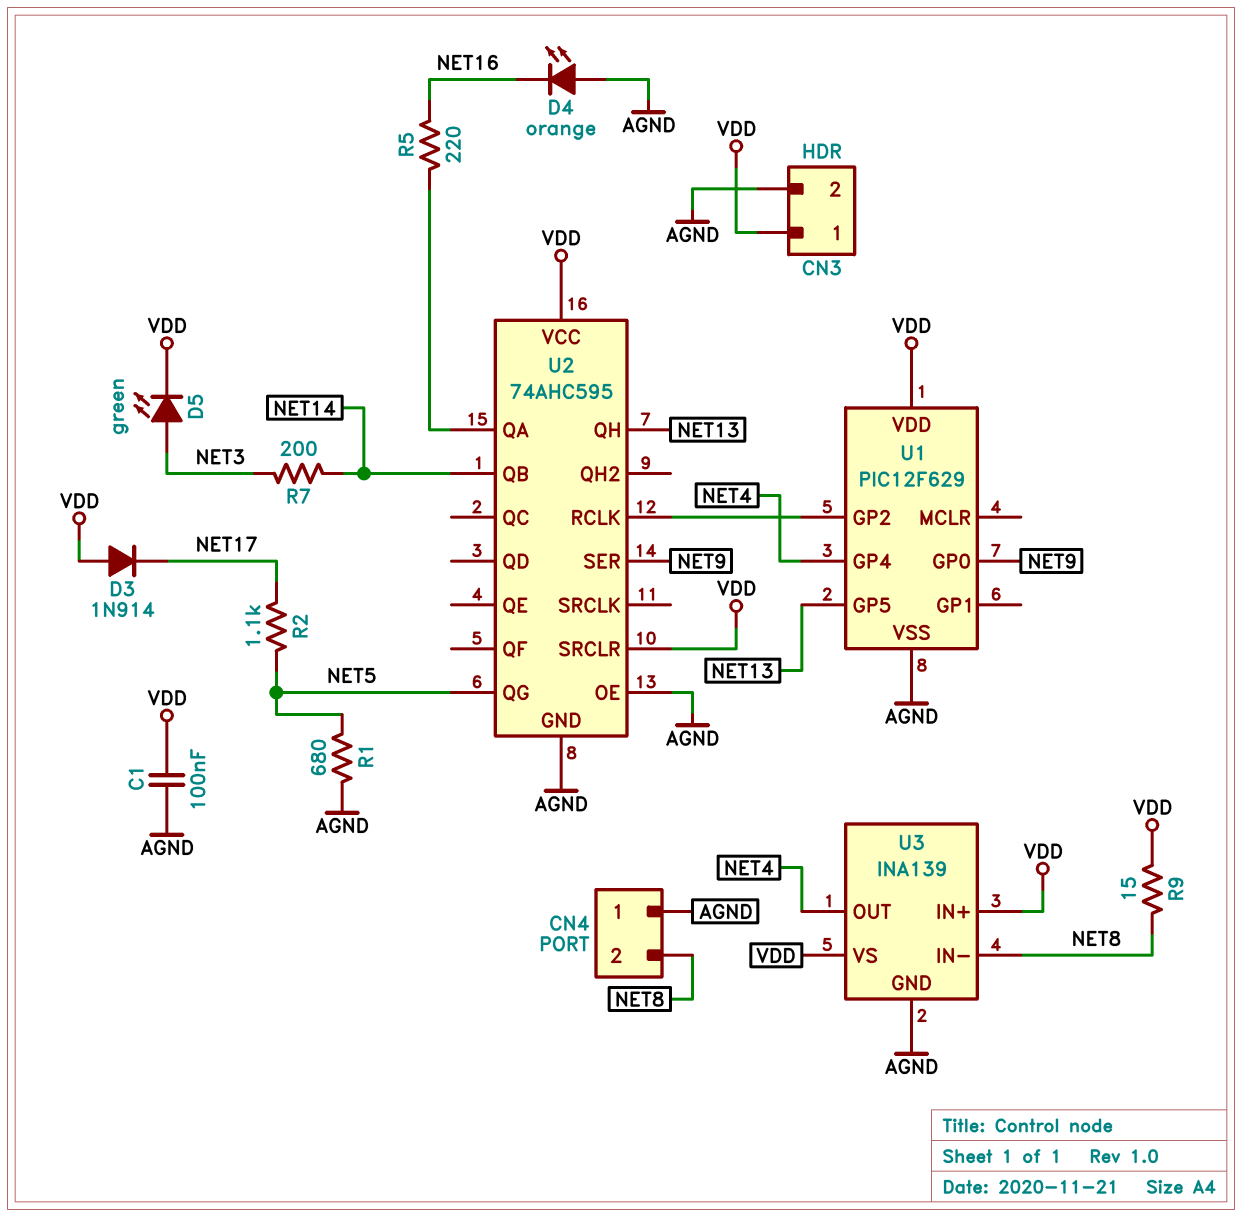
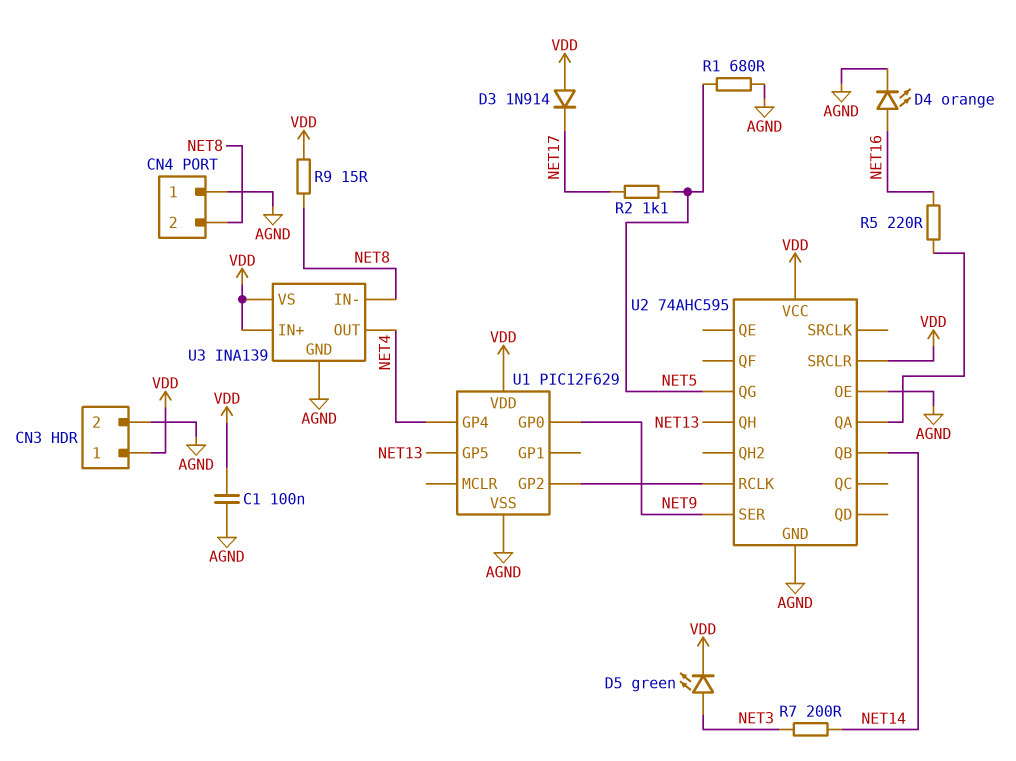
D4: LED orange (A AGND, K NET16) -> LED orange (A NET16, K AGND)

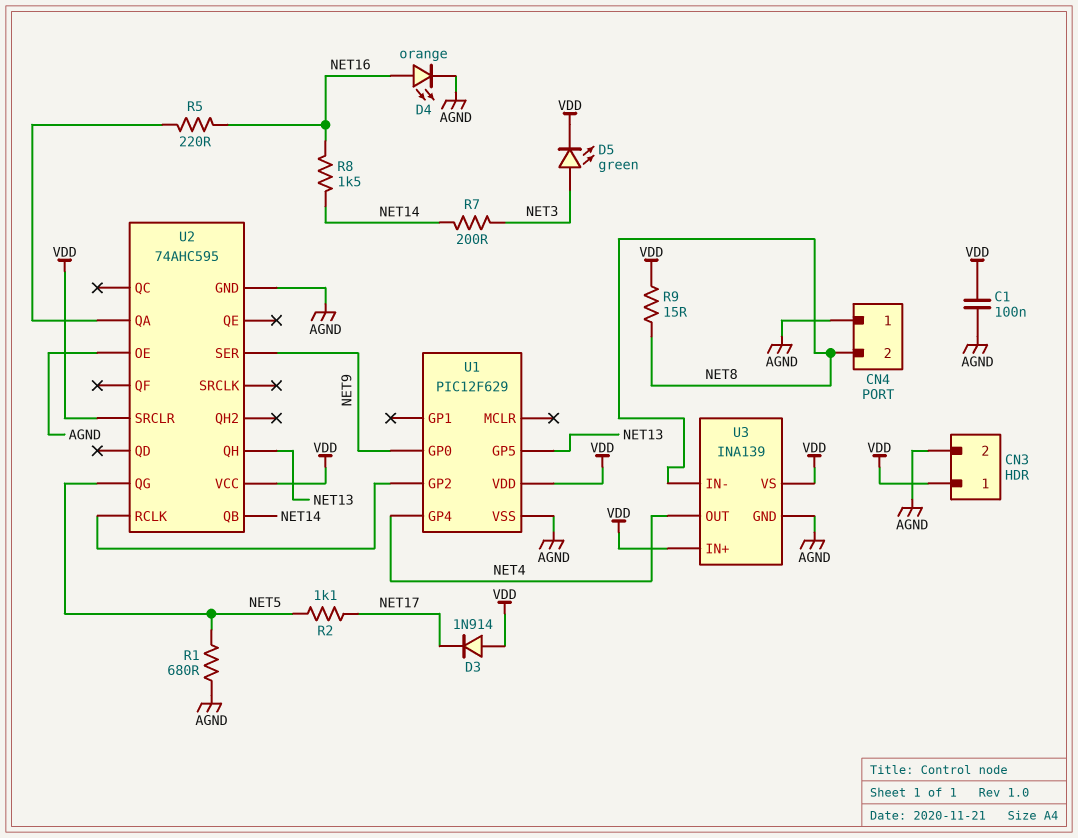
R8: none -> 1.5k (NET14, NET16)

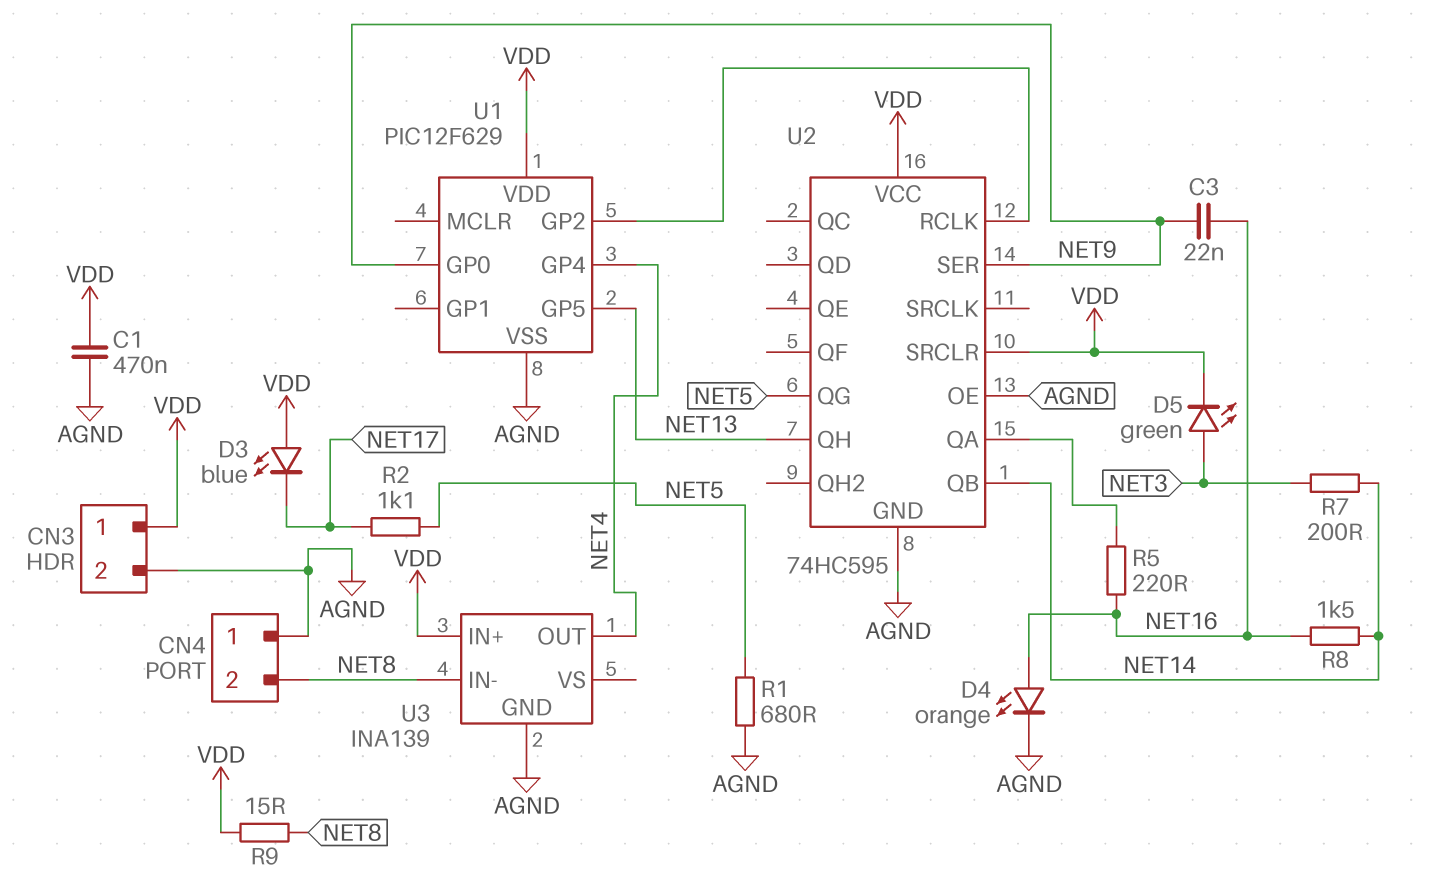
C1: 100nF (AGND, VDD) -> 470nF (AGND, VDD)
C3: none -> 22nF (NET9, NET16)
D3: diode 1N914 (A VDD, K NET17) -> LED blue (A VDD, K NET17)
U2: 74AHC595 -> 74HC595
U3 pin VS: VDD -> none

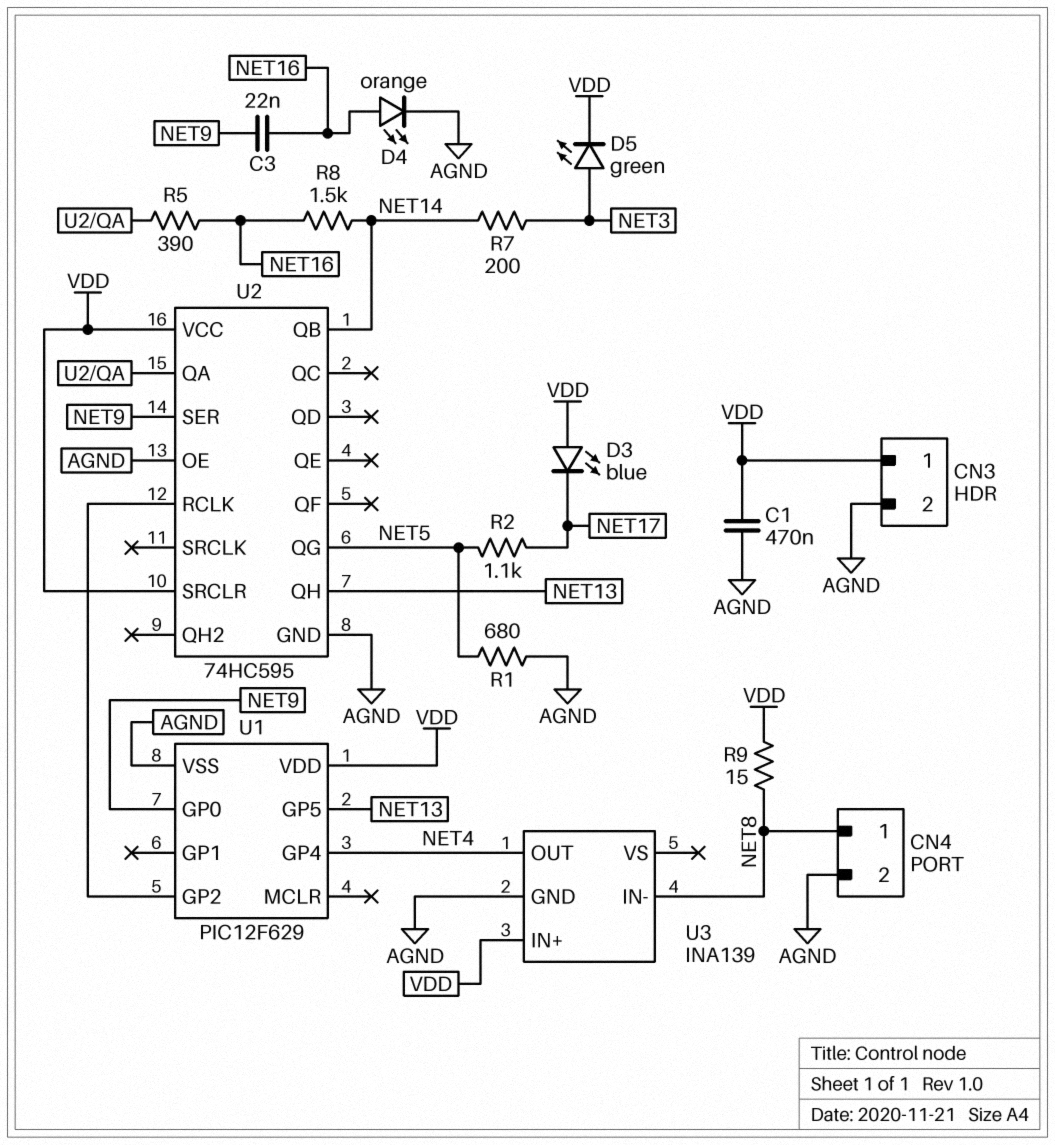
CN4 pin 1: AGND -> NET8
CN4 pin 2: NET8 -> AGND
R5: 220 (NET16, U2/QA) -> 390 (NET16, U2/QA)

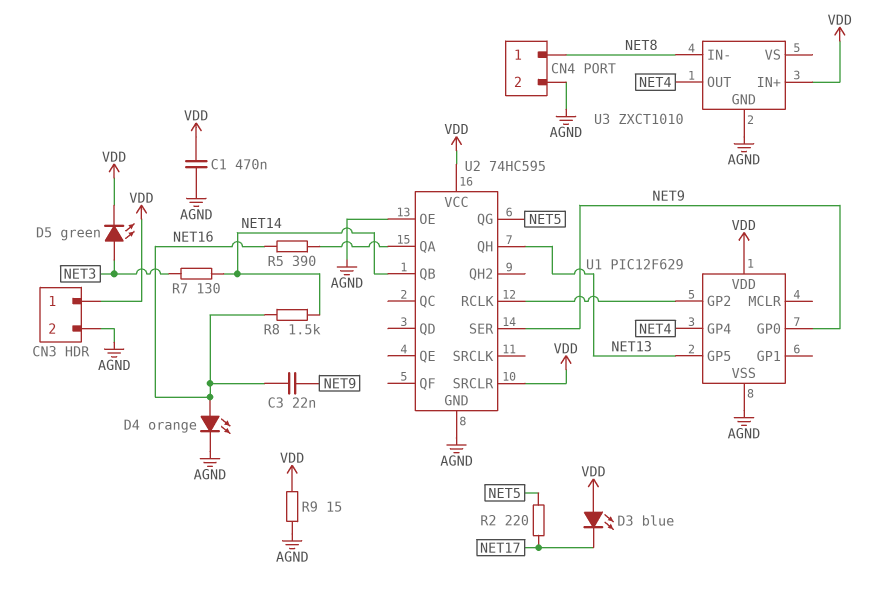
R1: 680 (AGND, NET5) -> none
R2: 1.1k (NET5, NET17) -> 220 (NET5, NET17)
R7: 200 (NET3, NET14) -> 130 (NET3, NET14)
R9: 15 (NET8, VDD) -> 15 (AGND, VDD)
U3: INA139 -> ZXCT1010

